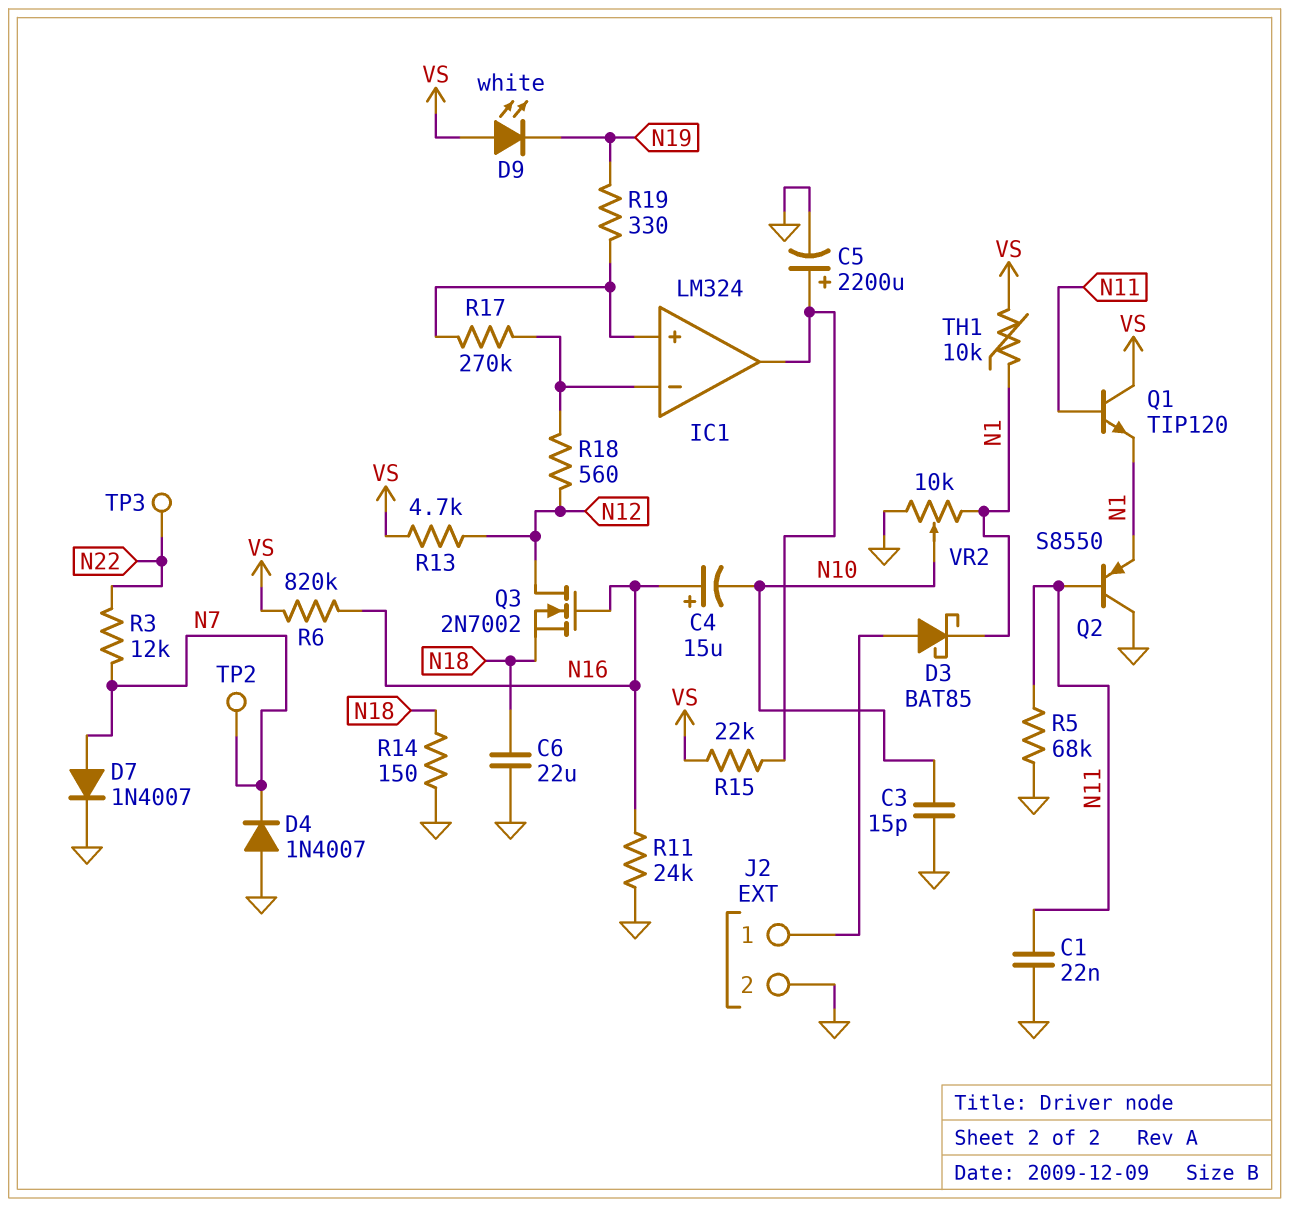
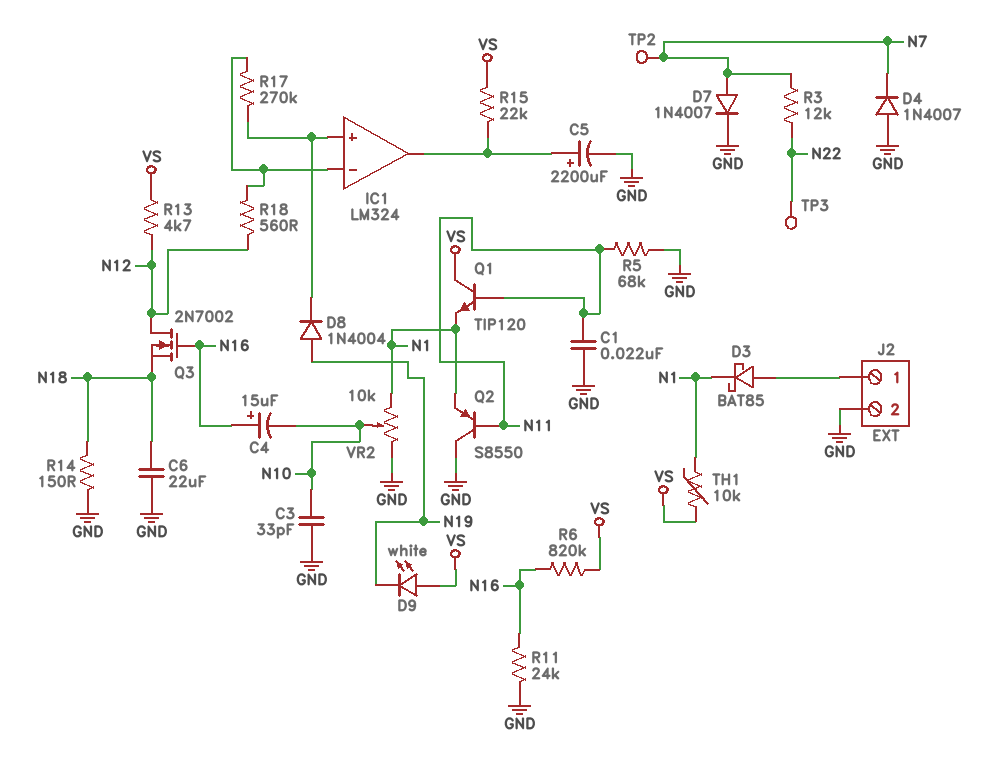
C3: 15pF (GND, N10) -> 33pF (GND, N10)
D8: none -> diode 1N4004 (A N19, K IC1/in+)
R19: 330 (IC1/in+, N19) -> none

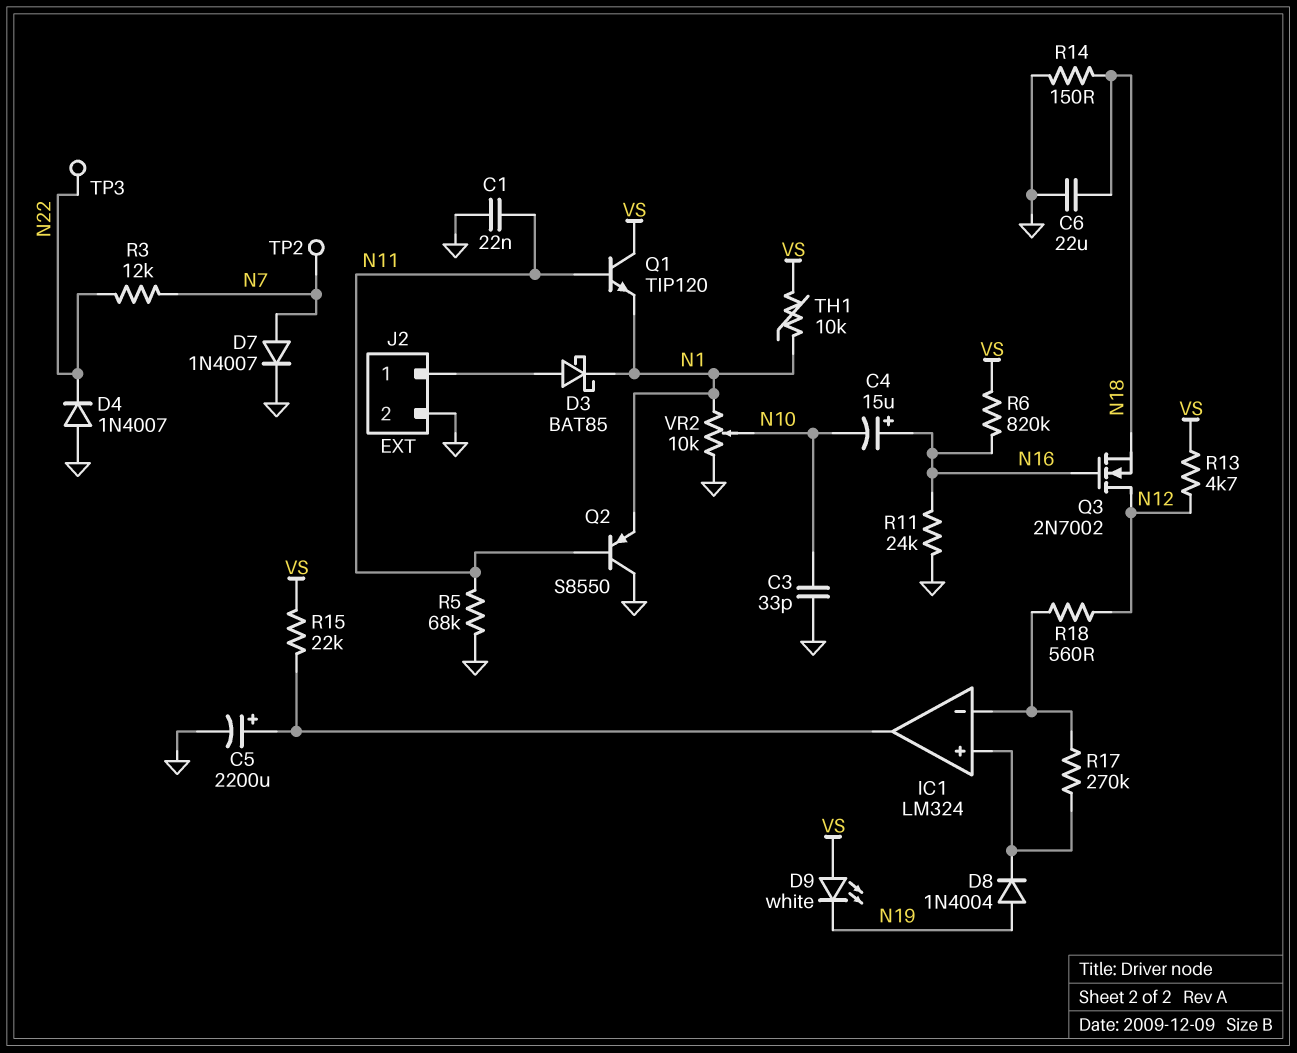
D4: diode 1N4007 (A GND, K N7) -> diode 1N4007 (A GND, K N22)

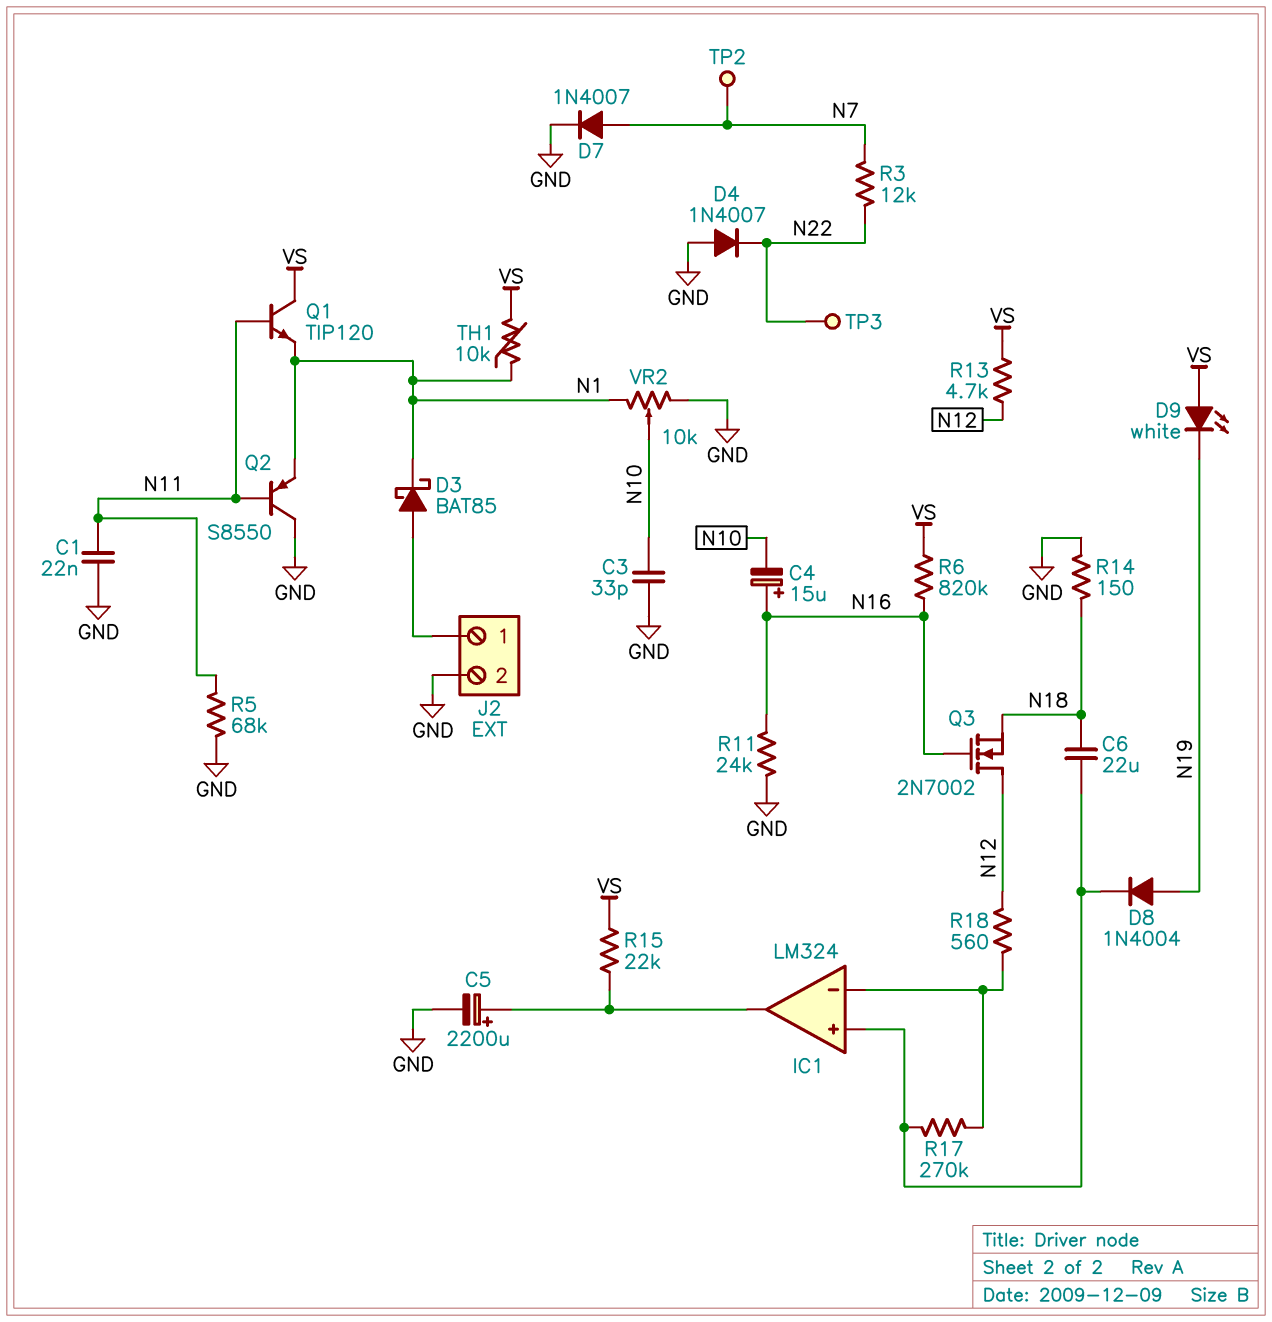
C6: 22uF (GND, N18) -> 22uF (IC1/in+, N18)

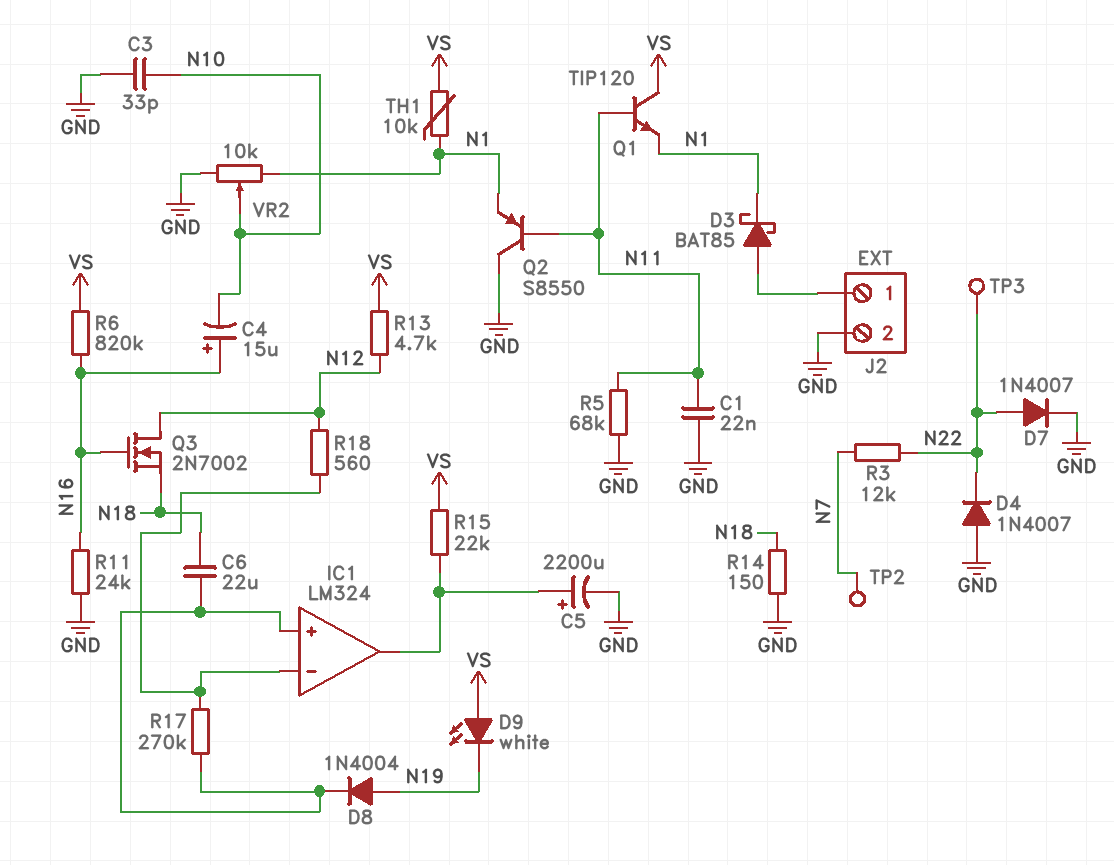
D7: diode 1N4007 (A N7, K GND) -> diode 1N4007 (A N22, K GND)

